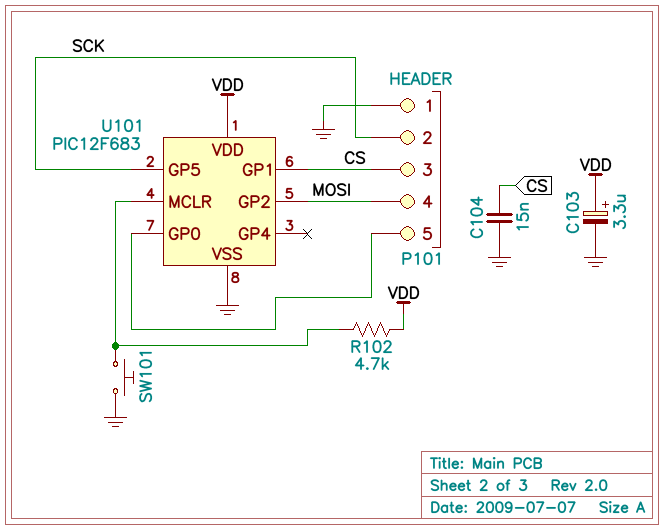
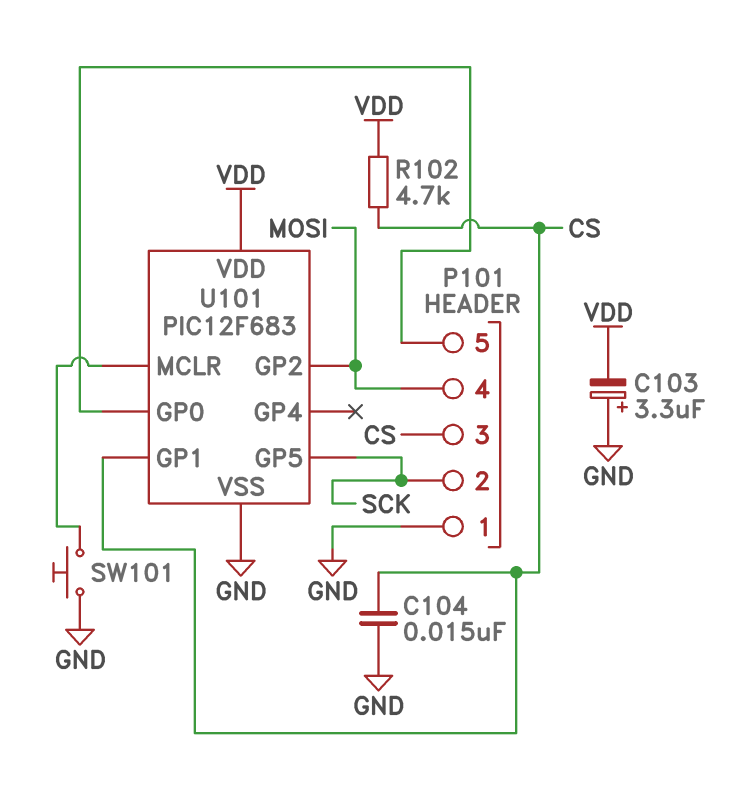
C103: 3.3uF (plus VDD, minus GND) -> 3.3uF (plus GND, minus VDD)
R102: 4.7k (U101/MCLR, VDD) -> 4.7k (CS, VDD)

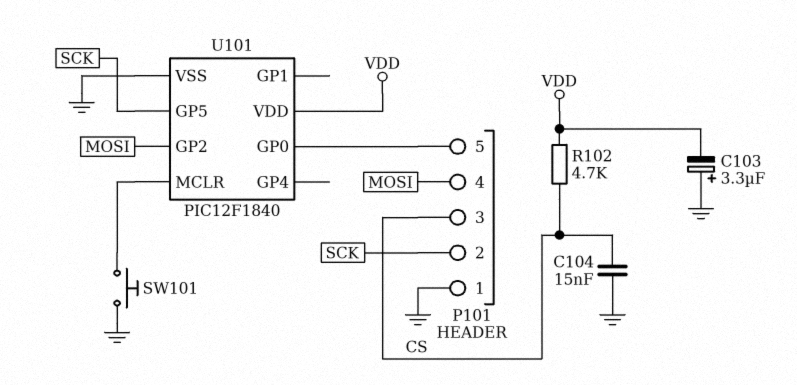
U101: PIC12F683 -> PIC12F1840
U101 pin GP1: CS -> none

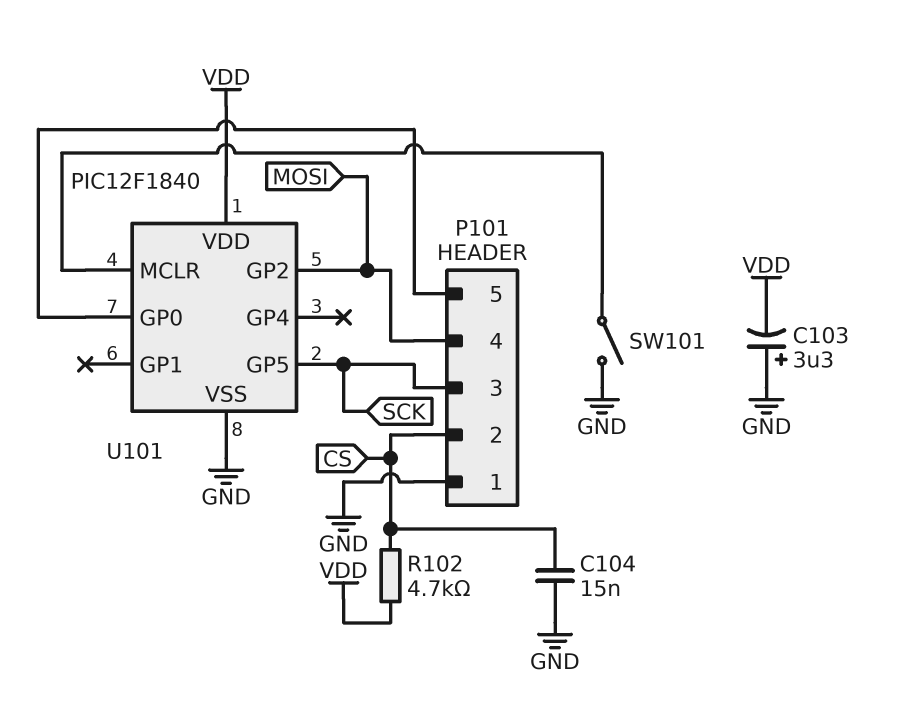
P101 pin 2: SCK -> CS
P101 pin 3: CS -> SCK
SW101: button (GND, U101/MCLR) -> switch (GND, U101/MCLR)

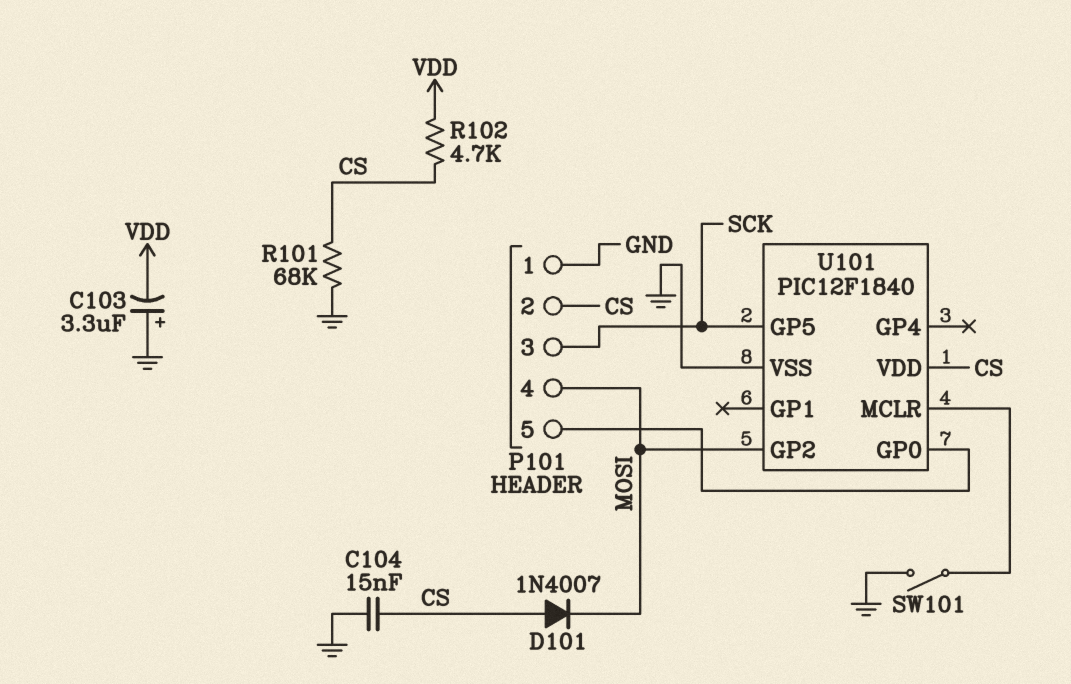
D101: none -> diode 1N4007 (A CS, K MOSI)
R101: none -> 68k (CS, GND)
U101 pin VDD: VDD -> CS

